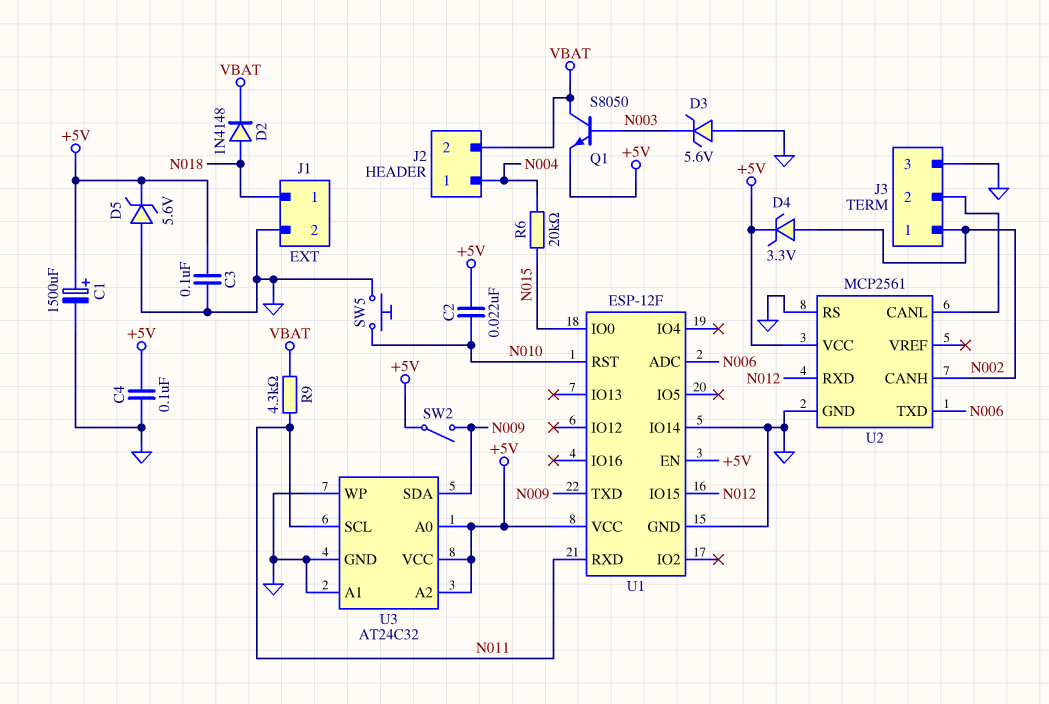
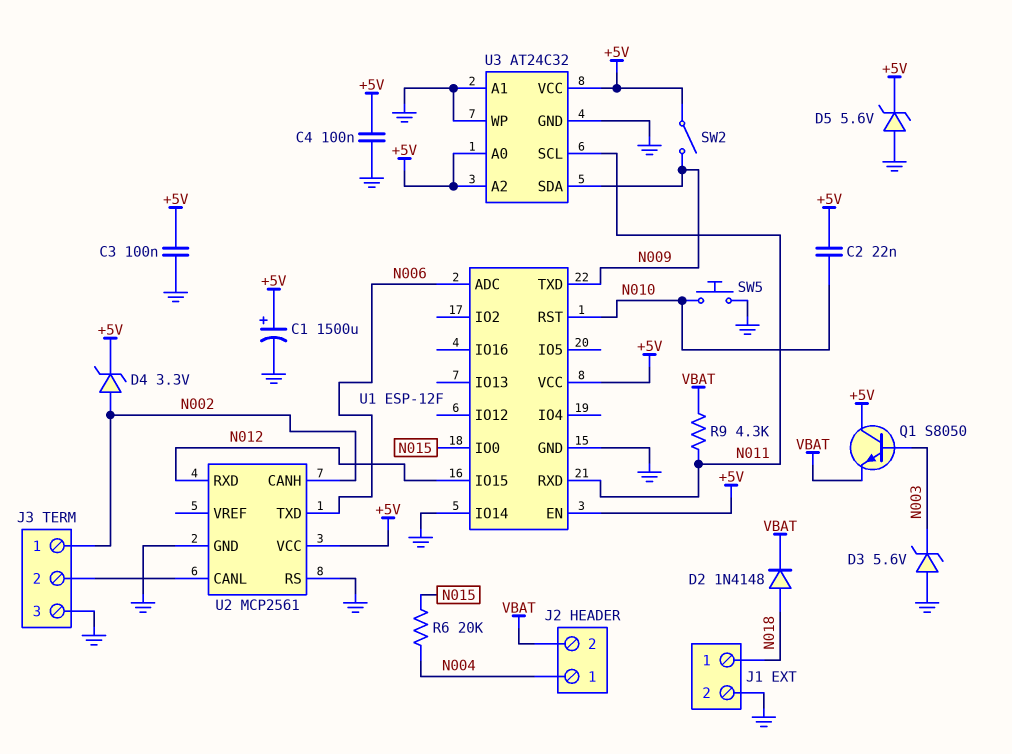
Q1: NPN S8050 (B N003, C VBAT, E +5V) -> NPN S8050 (B N003, C +5V, E VBAT)

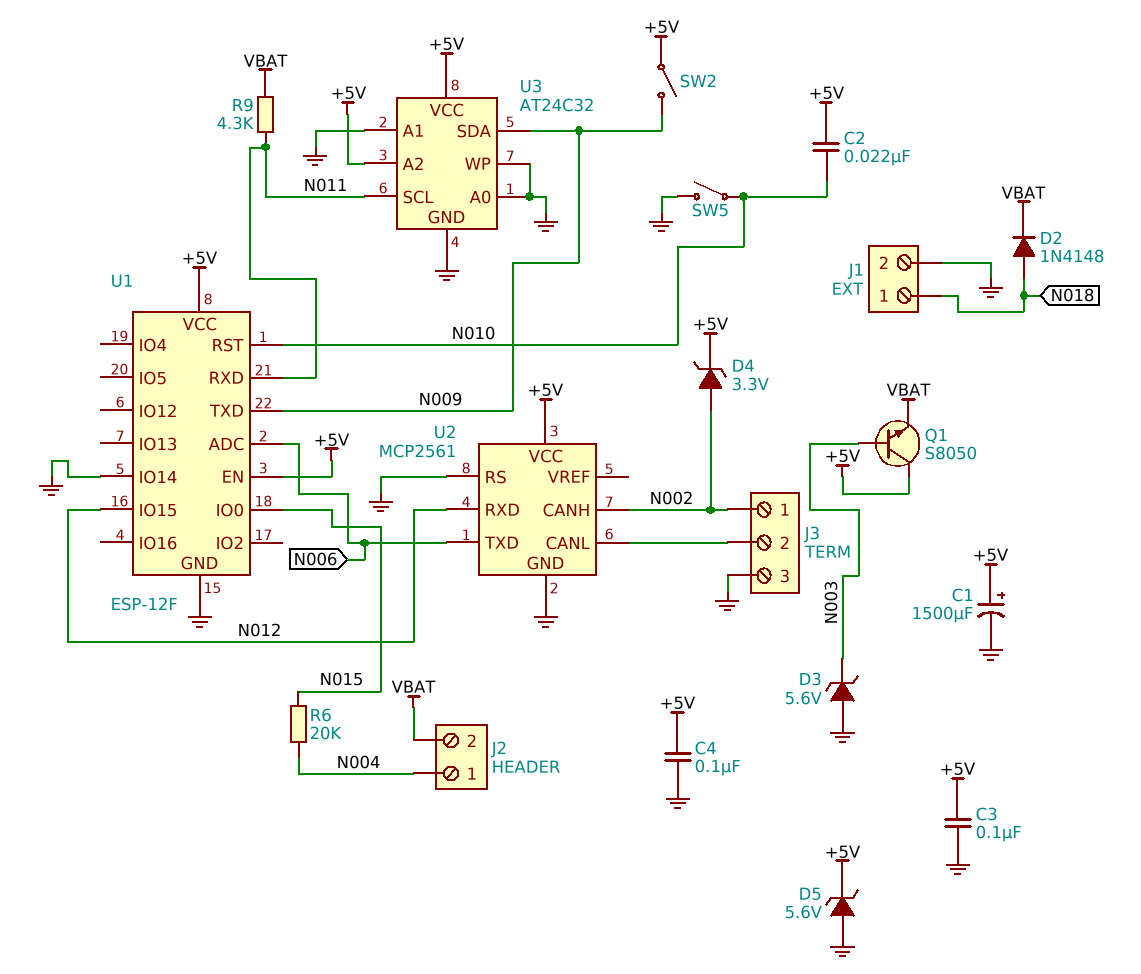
SW5: button (GND, N010) -> switch (GND, N010)
U3 pin A0: +5V -> GND

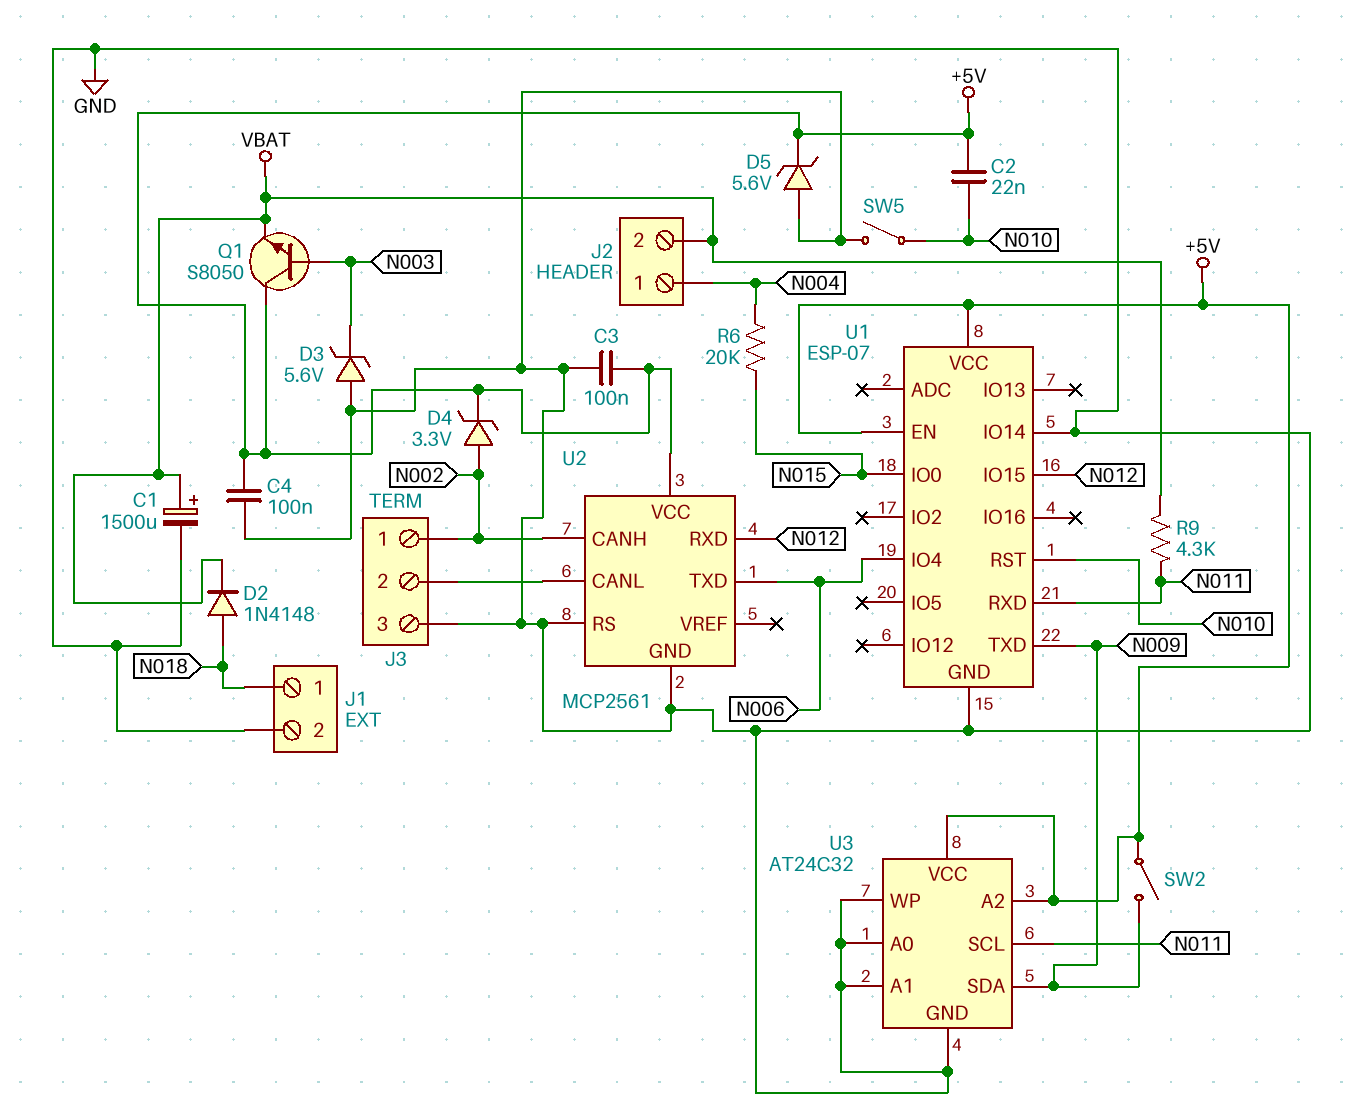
C1: 1500uF (plus +5V, minus GND) -> 1500uF (plus VBAT, minus GND)
U1: ESP-12F -> ESP-07
U1 pin ADC: N006 -> none
U1 pin IO4: none -> N006

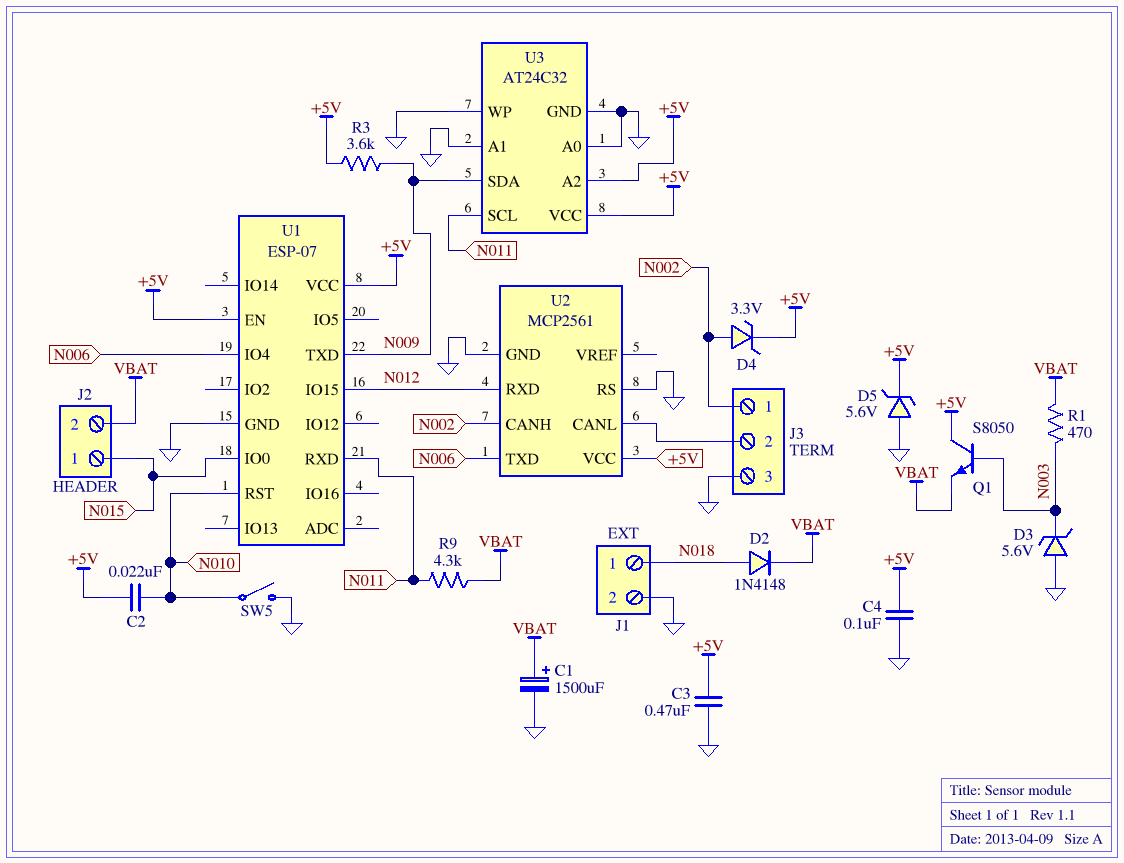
C3: 100nF (+5V, GND) -> 470nF (+5V, GND)
J2 pin 1: N004 -> N015
R1: none -> 470 (N003, VBAT)
R3: none -> 3.6k (+5V, N009)
R6: 20k (N004, N015) -> none
SW2: switch (+5V, N009) -> none
U1 pin IO14: GND -> none

